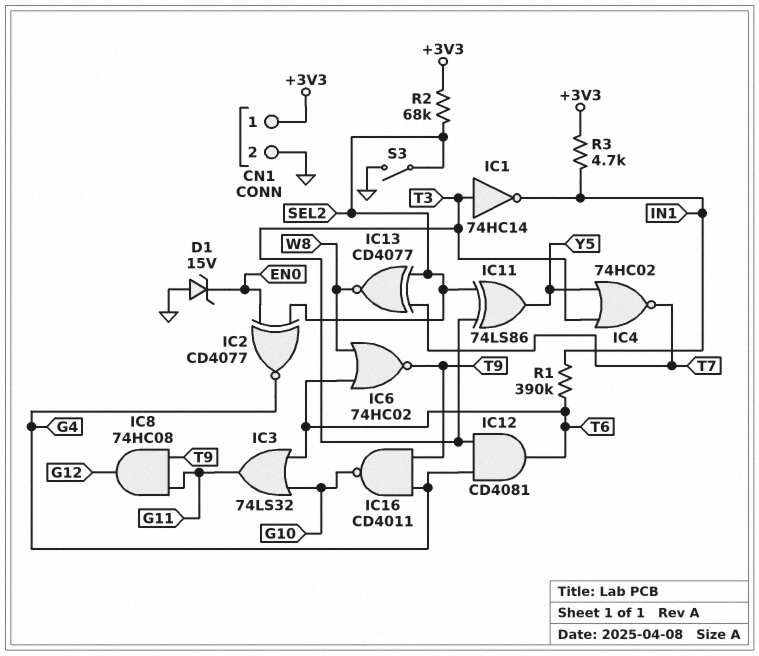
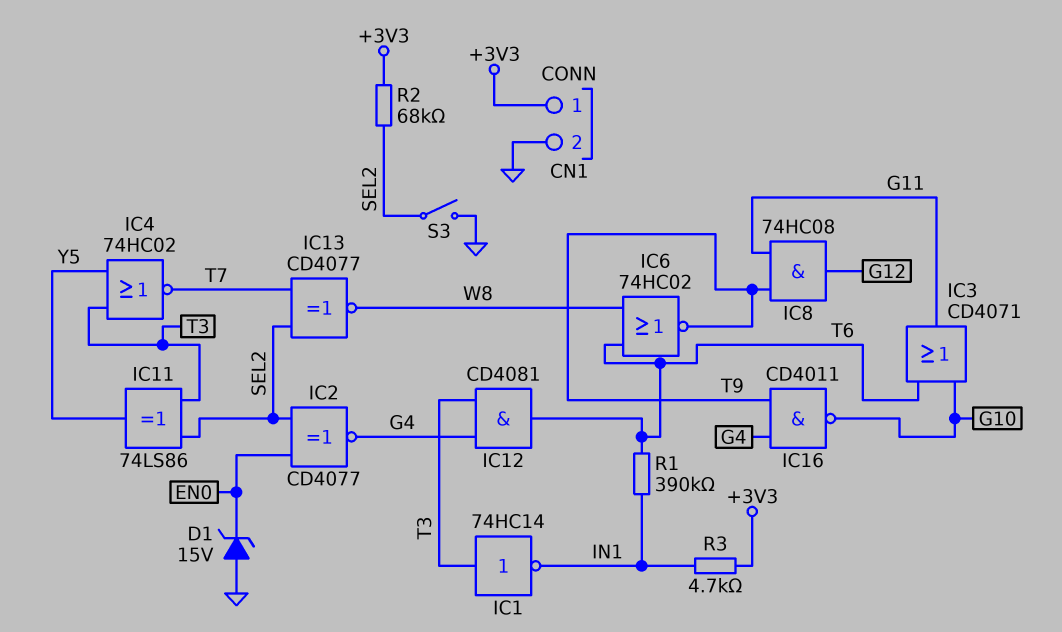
IC3: OR 74LS32 (in G10, in T6, out G11) -> OR CD4071 (in G10, in T6, out G11)

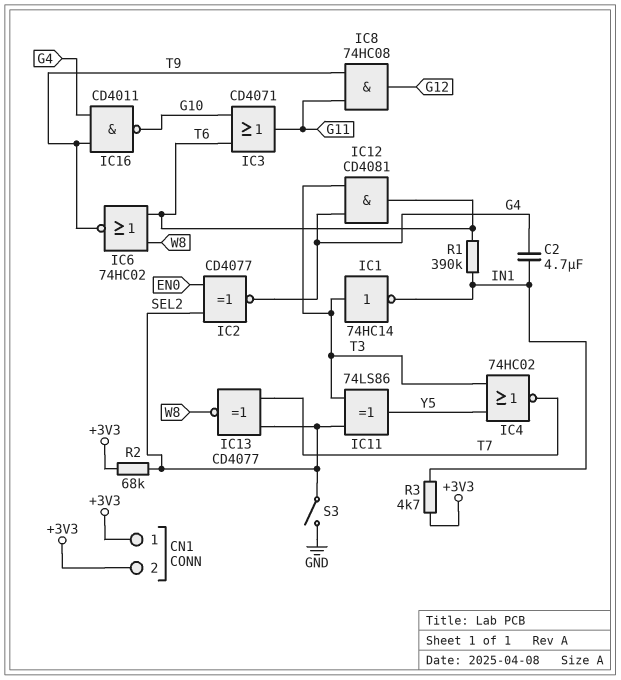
C2: none -> 4.7uF (G4, IN1)
CN1 pin 2: GND -> +3V3
D1: zener 15V (A GND, K EN0) -> none

